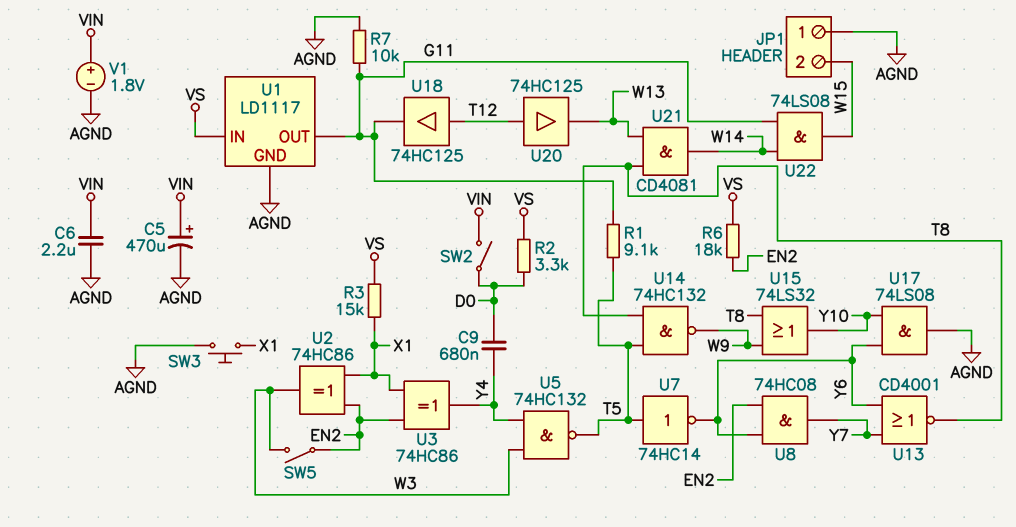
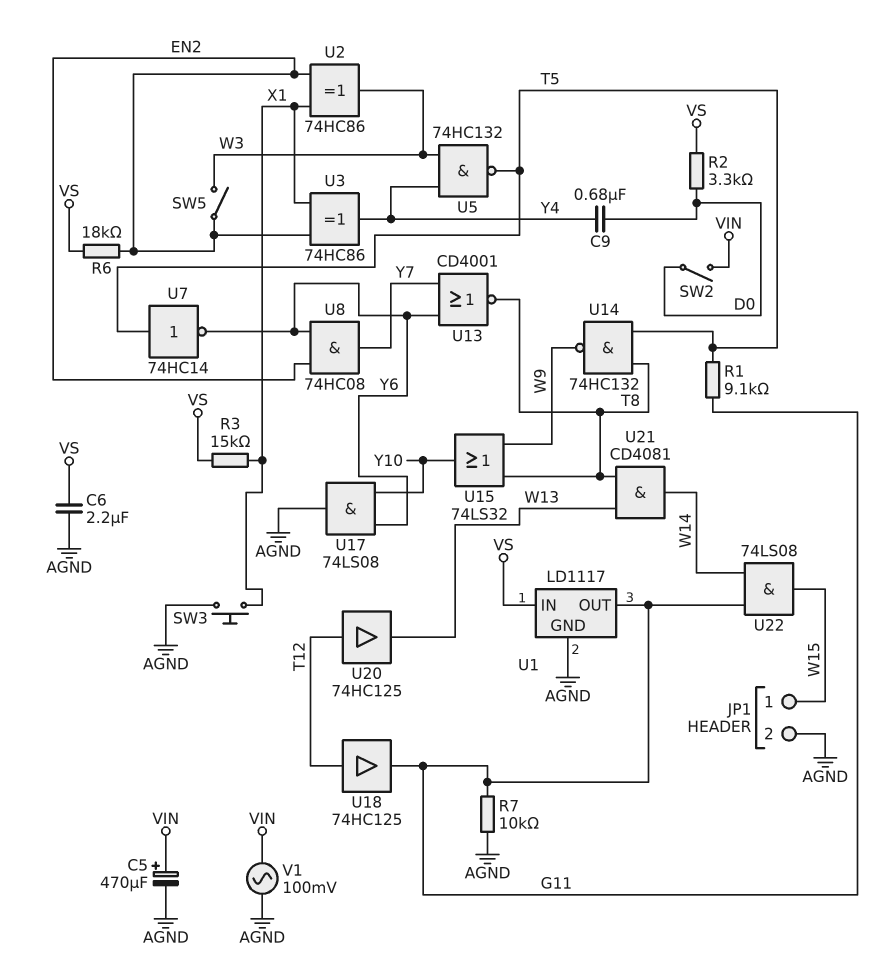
C6: 2.2uF (AGND, VIN) -> 2.2uF (AGND, VS)
JP1 pin 1: AGND -> W15
JP1 pin 2: W15 -> AGND
V1: 1.8V (plus VIN, minus AGND) -> AC 100mV (AGND, VIN)

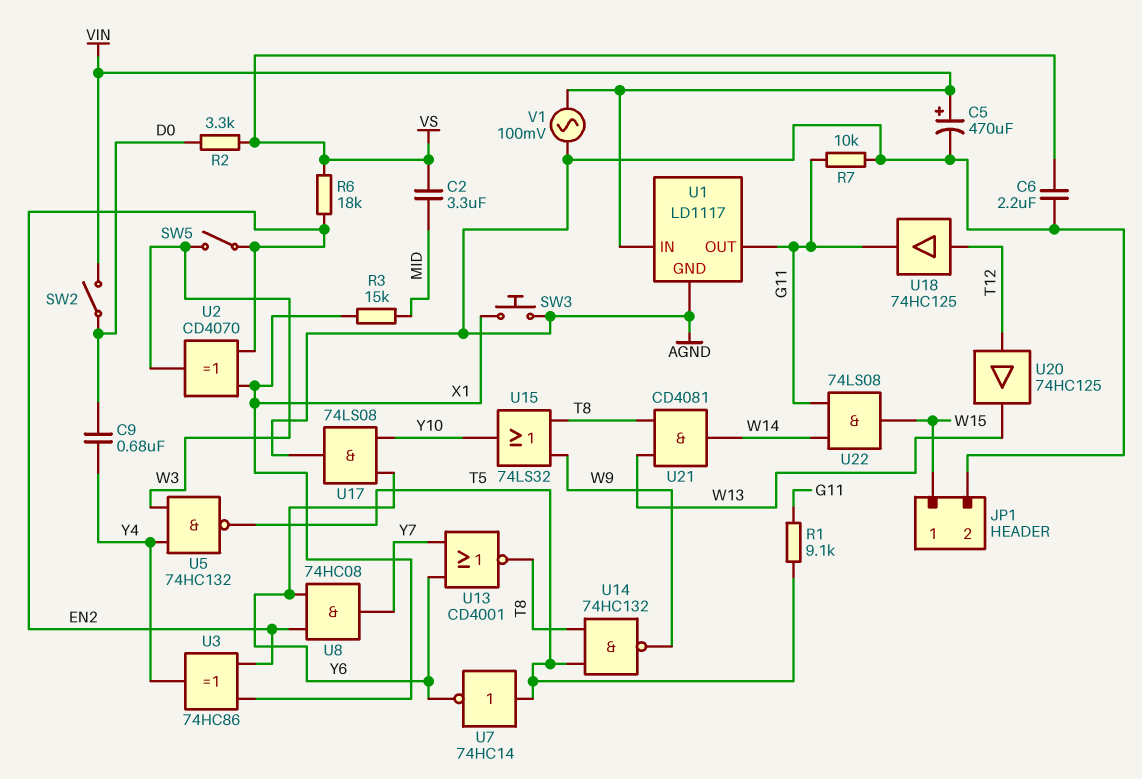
C2: none -> 3.3uF (MID, VS)
R3: 15k (VS, X1) -> 15k (MID, X1)
U1 pin IN: VS -> VIN
U2: XOR 74HC86 (in EN2, in X1, out W3) -> XOR CD4070 (in EN2, in X1, out W3)

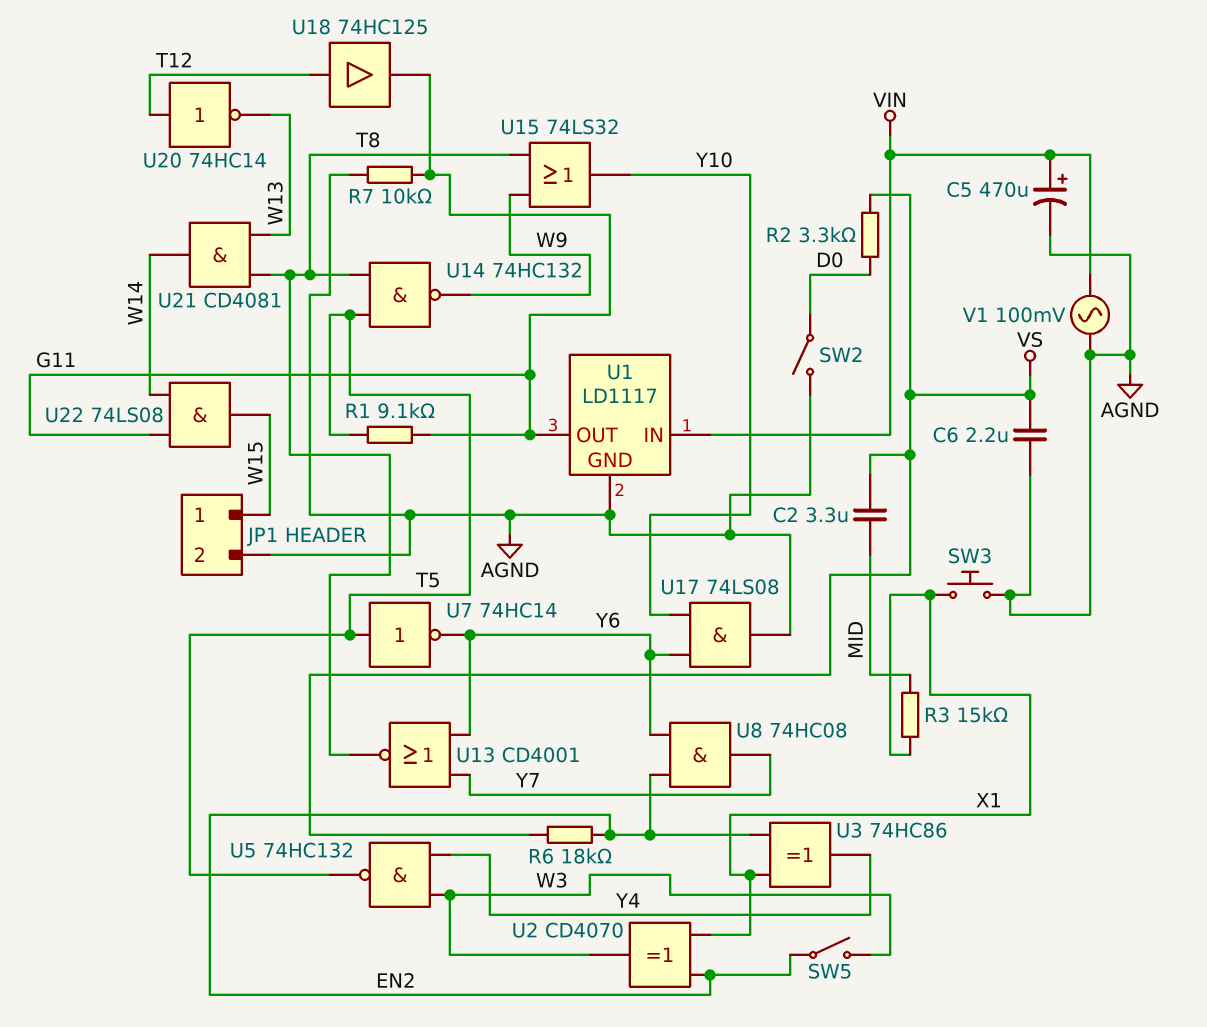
C9: 680nF (D0, Y4) -> none
SW2: switch (D0, VIN) -> switch (AGND, D0)
U20: buffer 74HC125 (in T12, out W13) -> NOT 74HC14 (in T12, out W13)

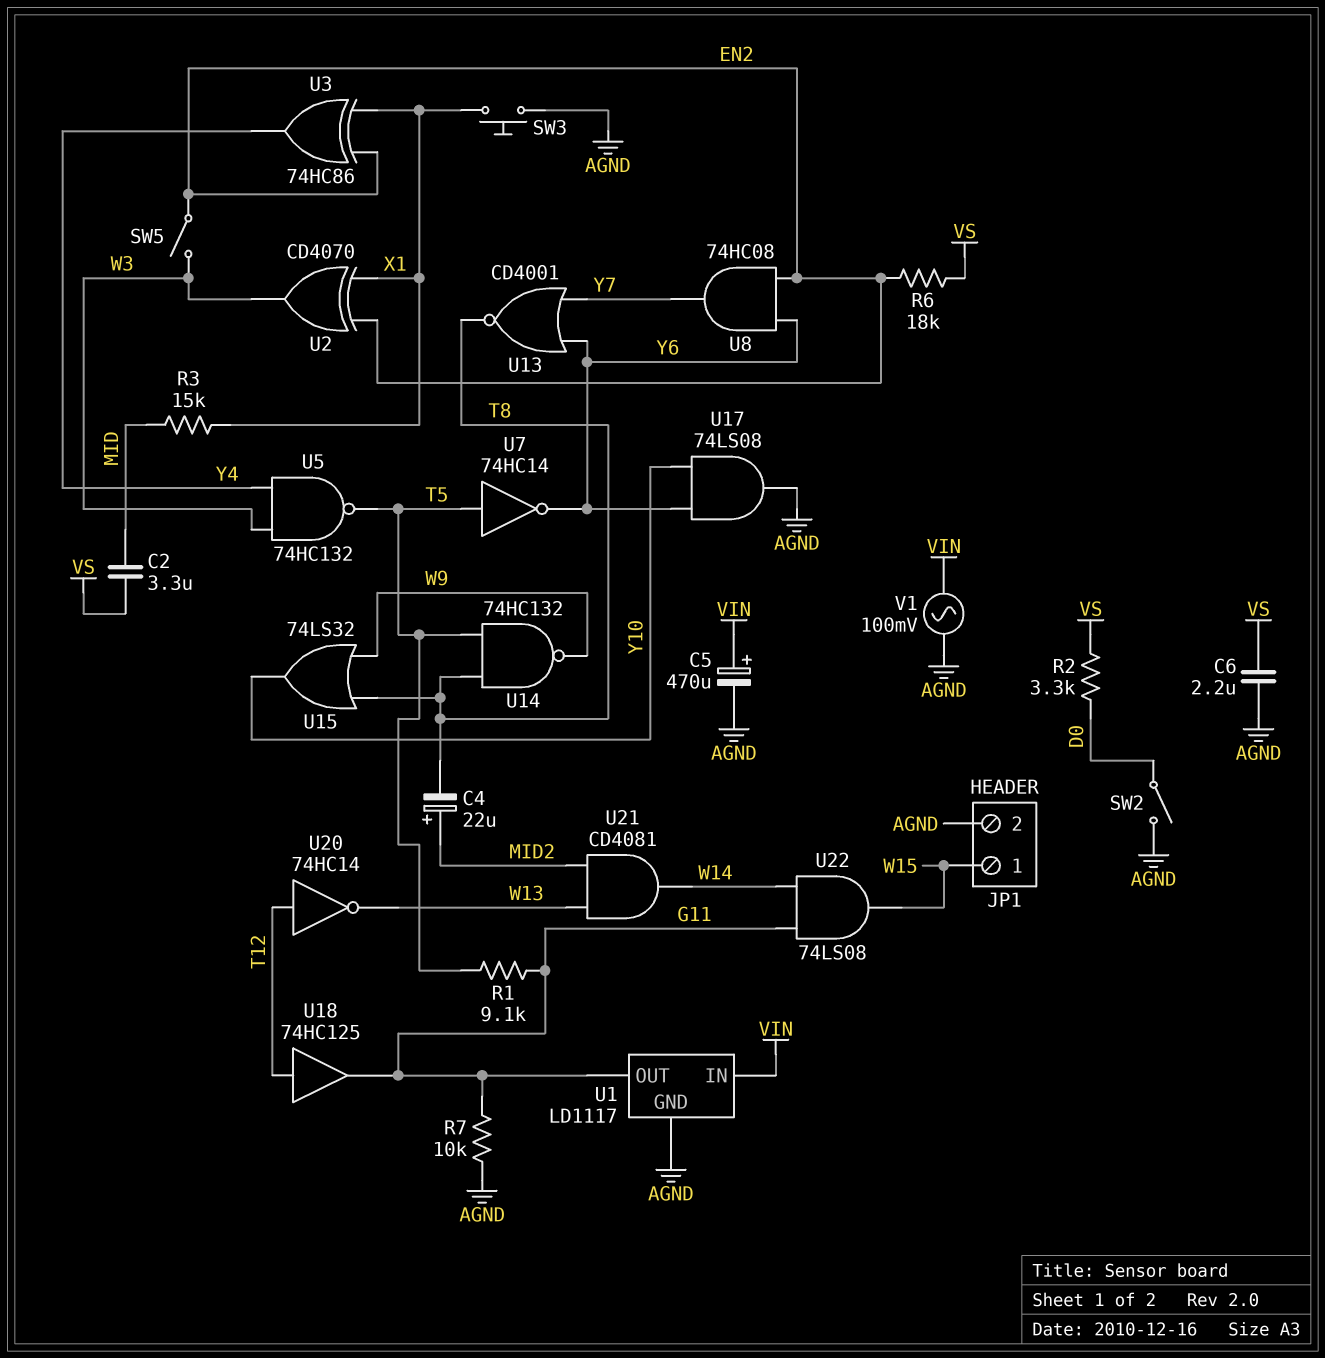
C4: none -> 22uF (plus MID2, minus T8)
U21: AND CD4081 (in T8, in W13, out W14) -> AND CD4081 (in MID2, in W13, out W14)

